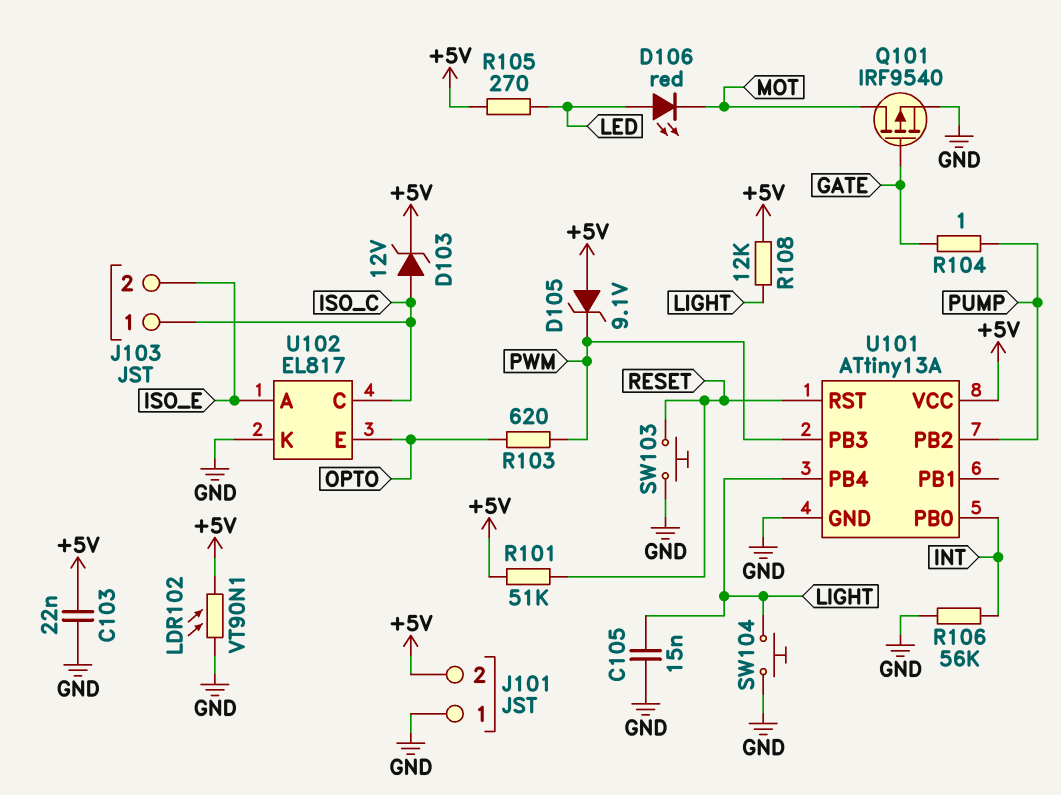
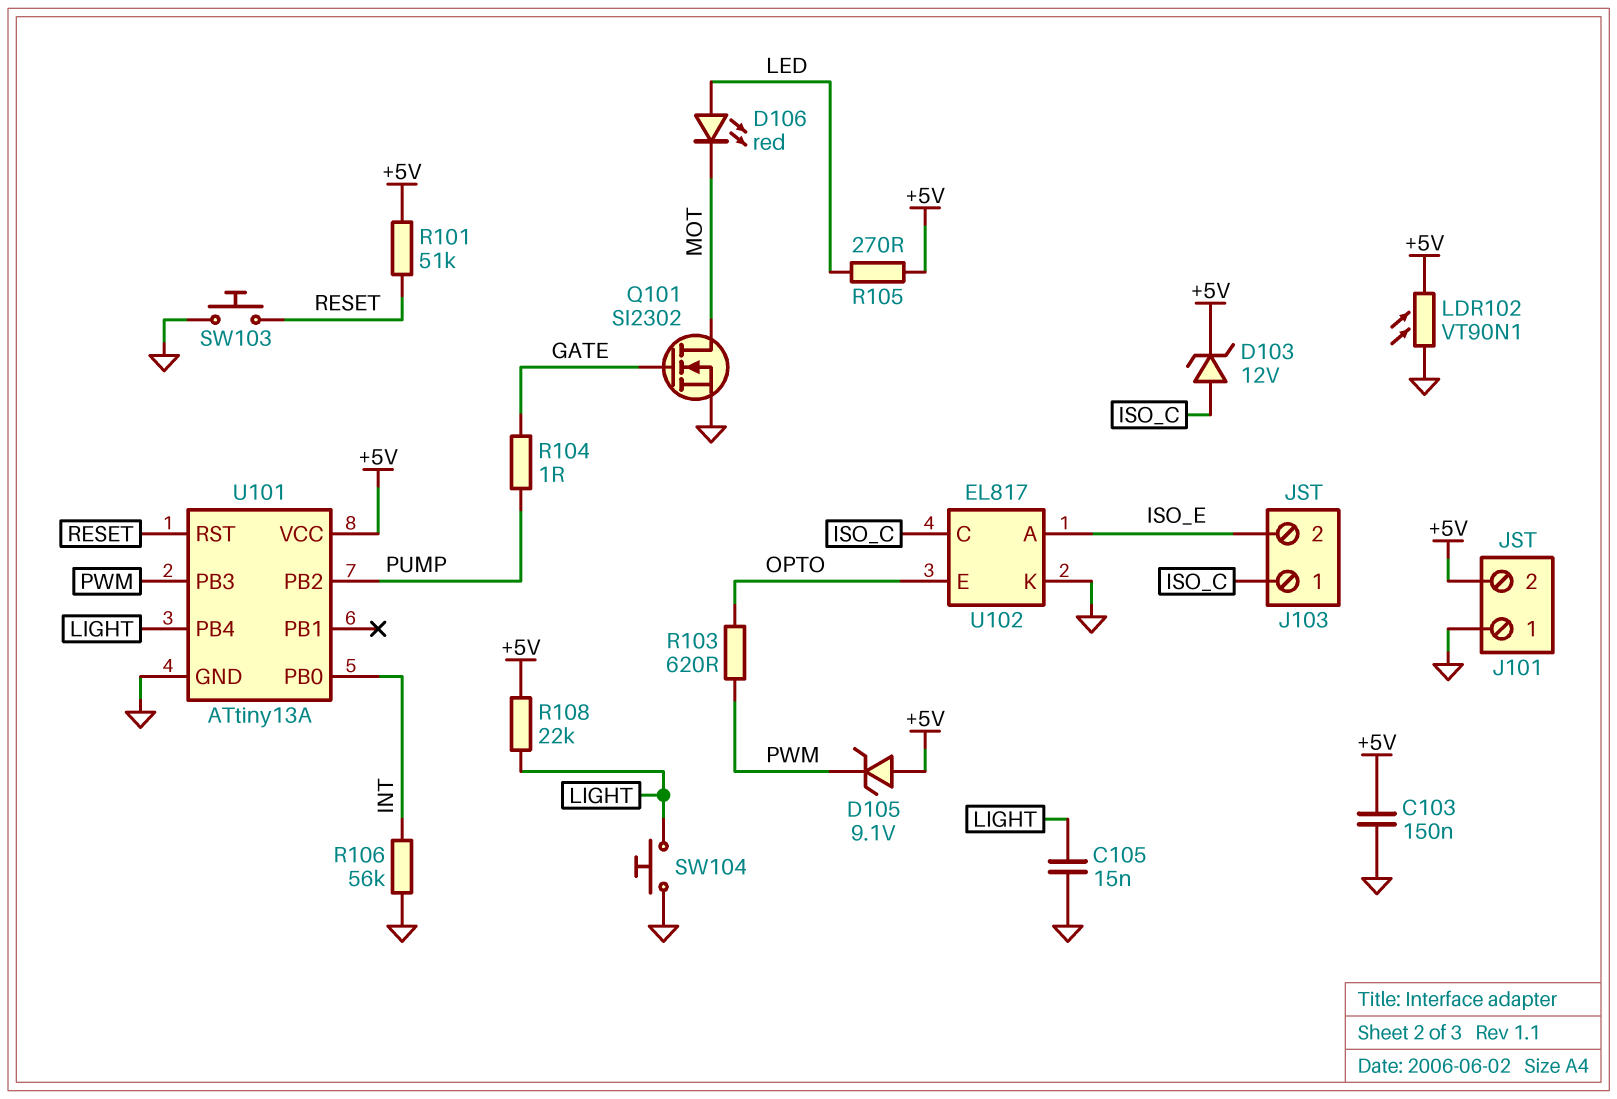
C103: 22nF (+5V, GND) -> 150nF (+5V, GND)
Q101: PMOS IRF9540 (G GATE, D MOT, S GND) -> NMOS SI2302 (G GATE, D MOT, S GND)
R108: 12k (+5V, LIGHT) -> 22k (+5V, LIGHT)

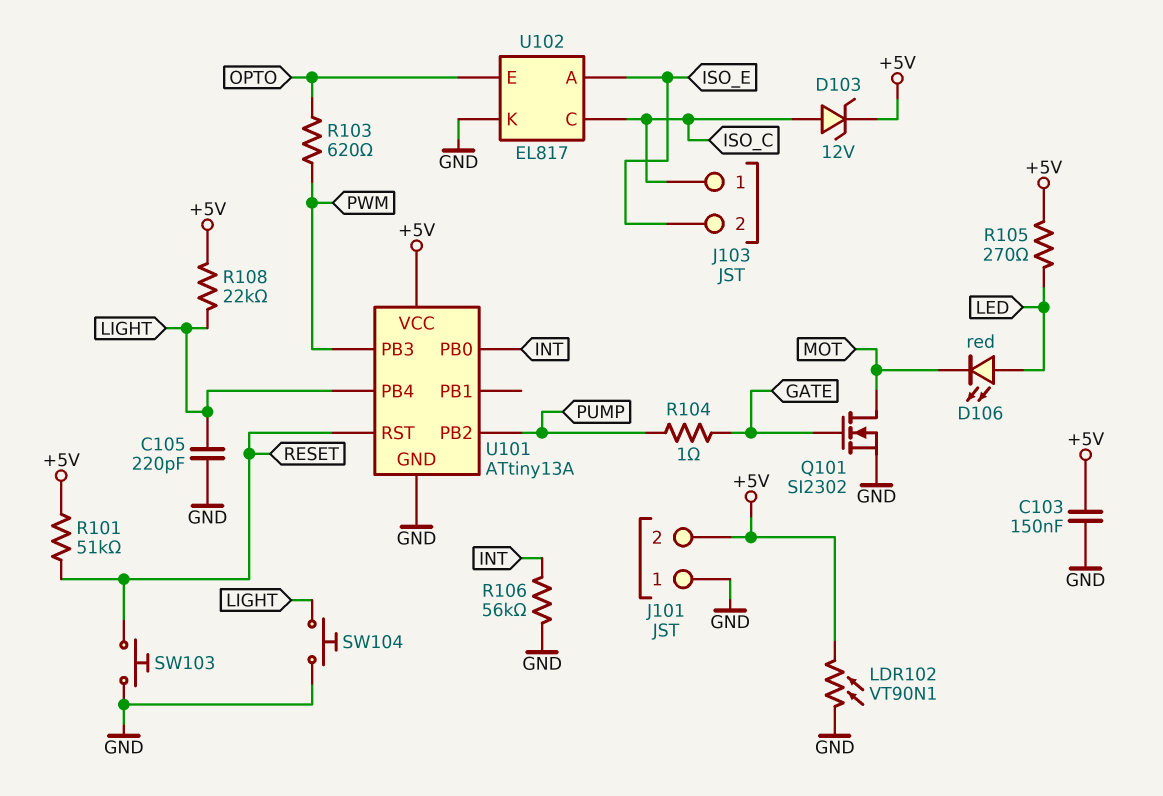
C105: 15nF (GND, LIGHT) -> 220pF (GND, LIGHT)
D105: zener 9.1V (A +5V, K PWM) -> none

